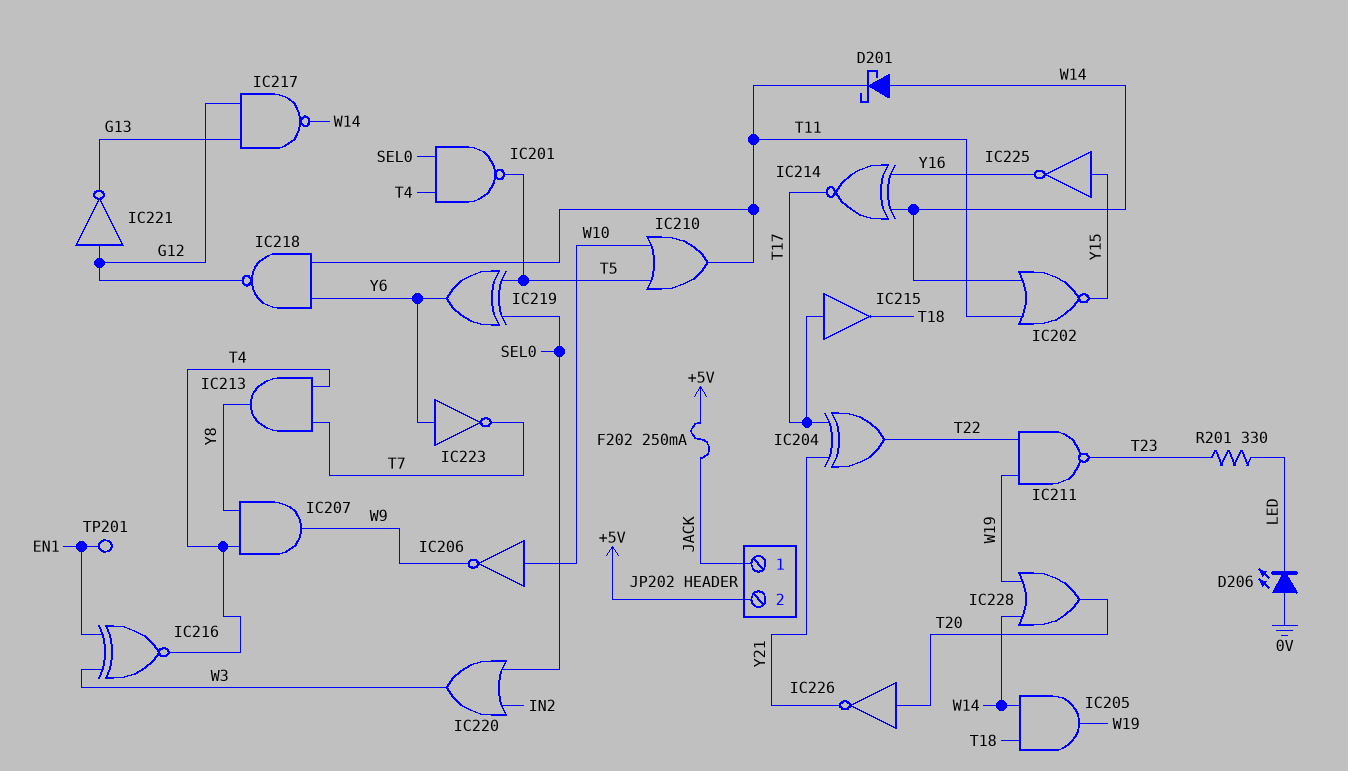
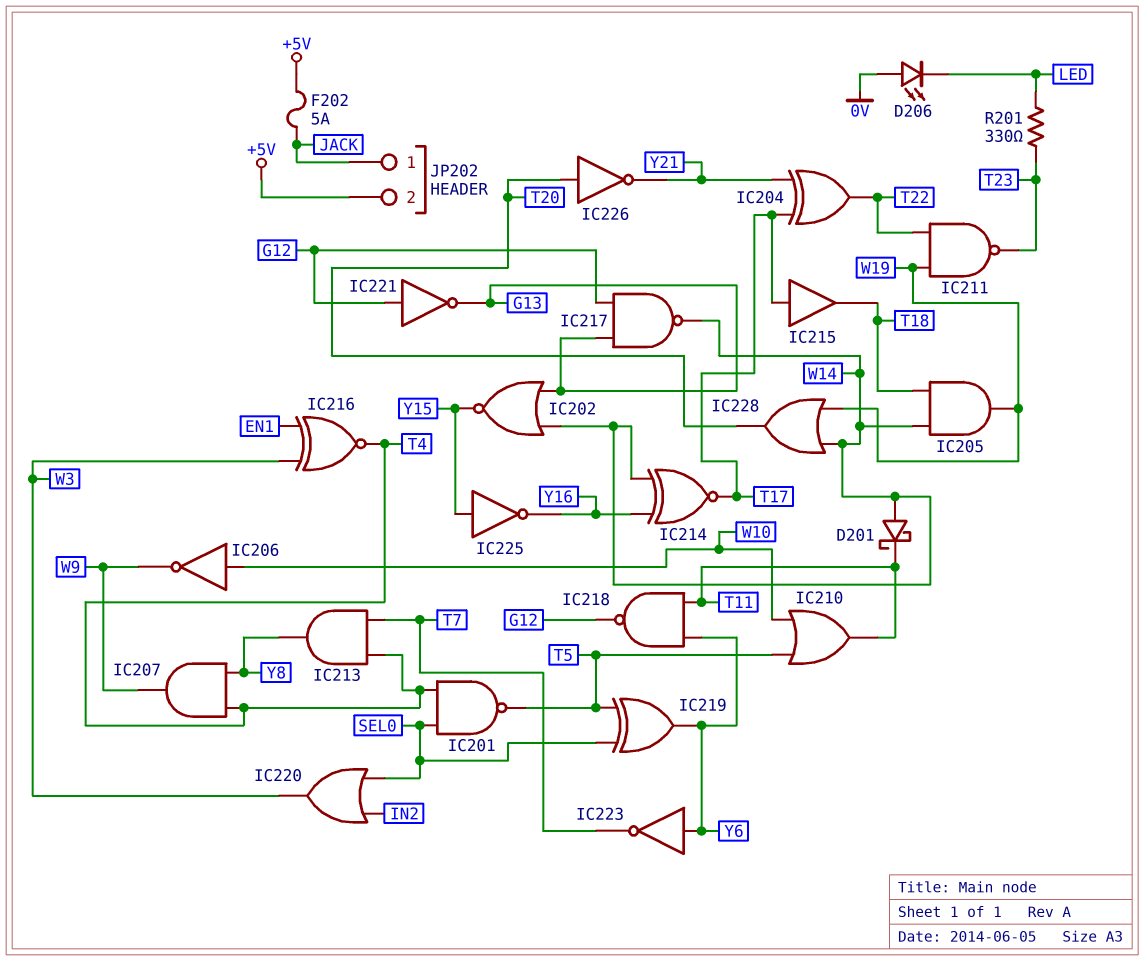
F202: 250mA (+5V, JACK) -> 5A (+5V, JACK)
IC202: NOR (in T11, in W14, out Y15) -> NOR (in G13, in W14, out Y15)
TP201: test point (EN1) -> none

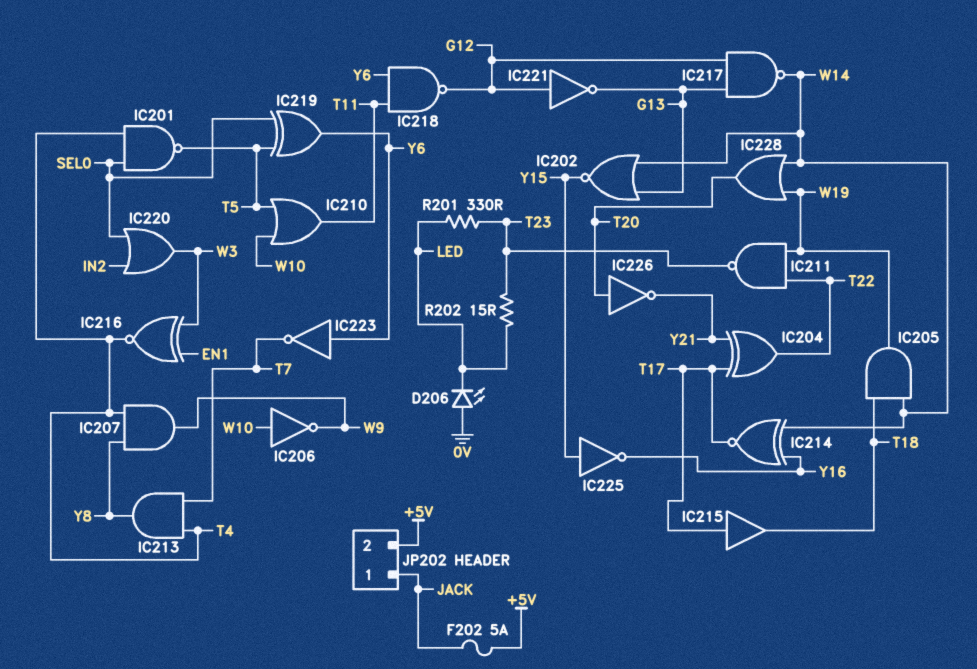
D201: schottky (A W14, K T11) -> none
R202: none -> 15 (LED, T23)

